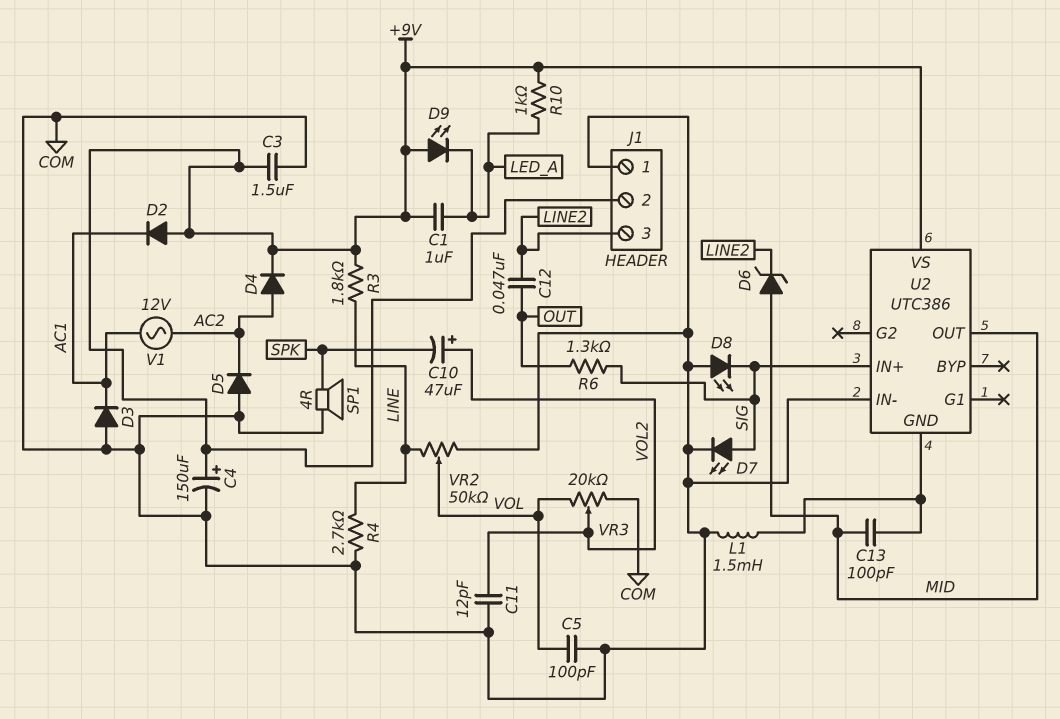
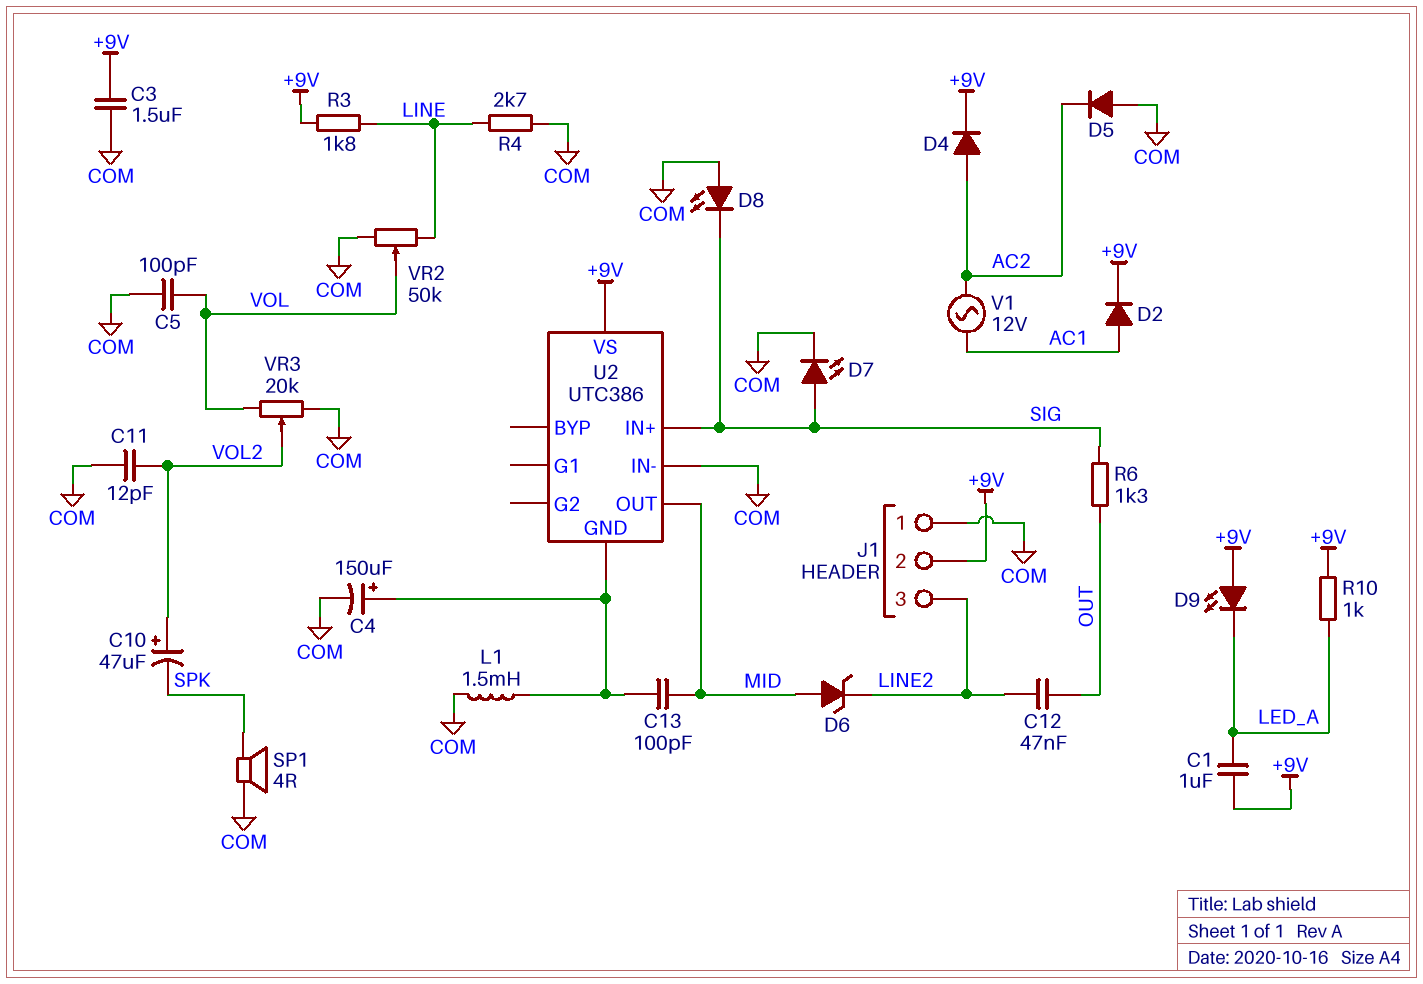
C4: 150uF (plus +9V, minus COM) -> 150uF (plus U2/GND, minus COM)
D2: diode (A +9V, K AC1) -> diode (A AC1, K +9V)
D3: diode (A COM, K AC1) -> none

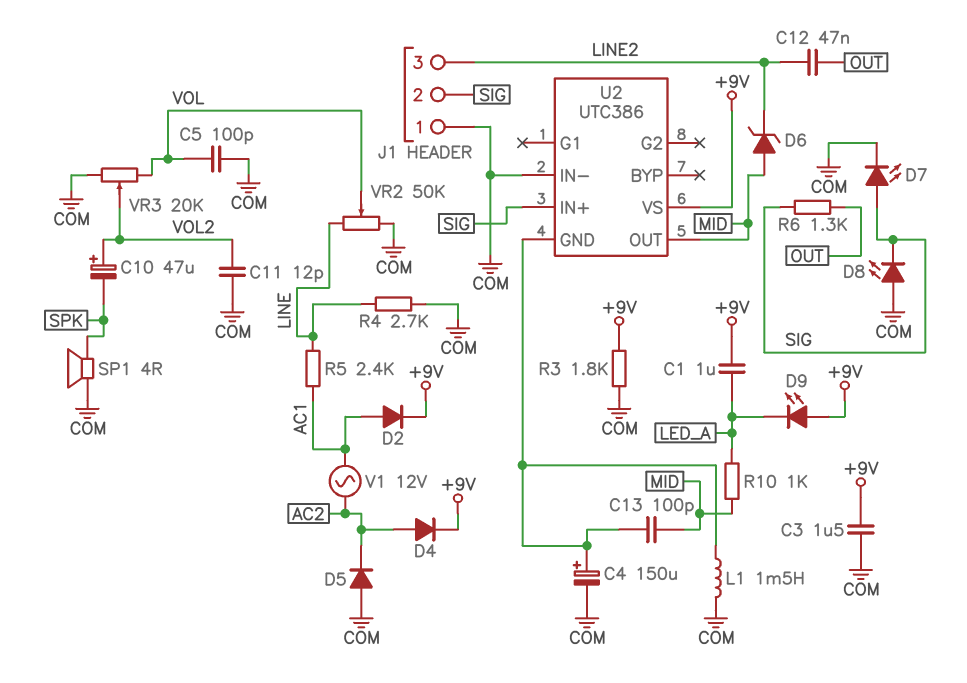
J1 pin 2: +9V -> SIG
R3: 1.8k (+9V, LINE) -> 1.8k (+9V, COM)
R5: none -> 2.4k (AC1, LINE)
R10: 1k (+9V, LED_A) -> 1k (LED_A, MID)

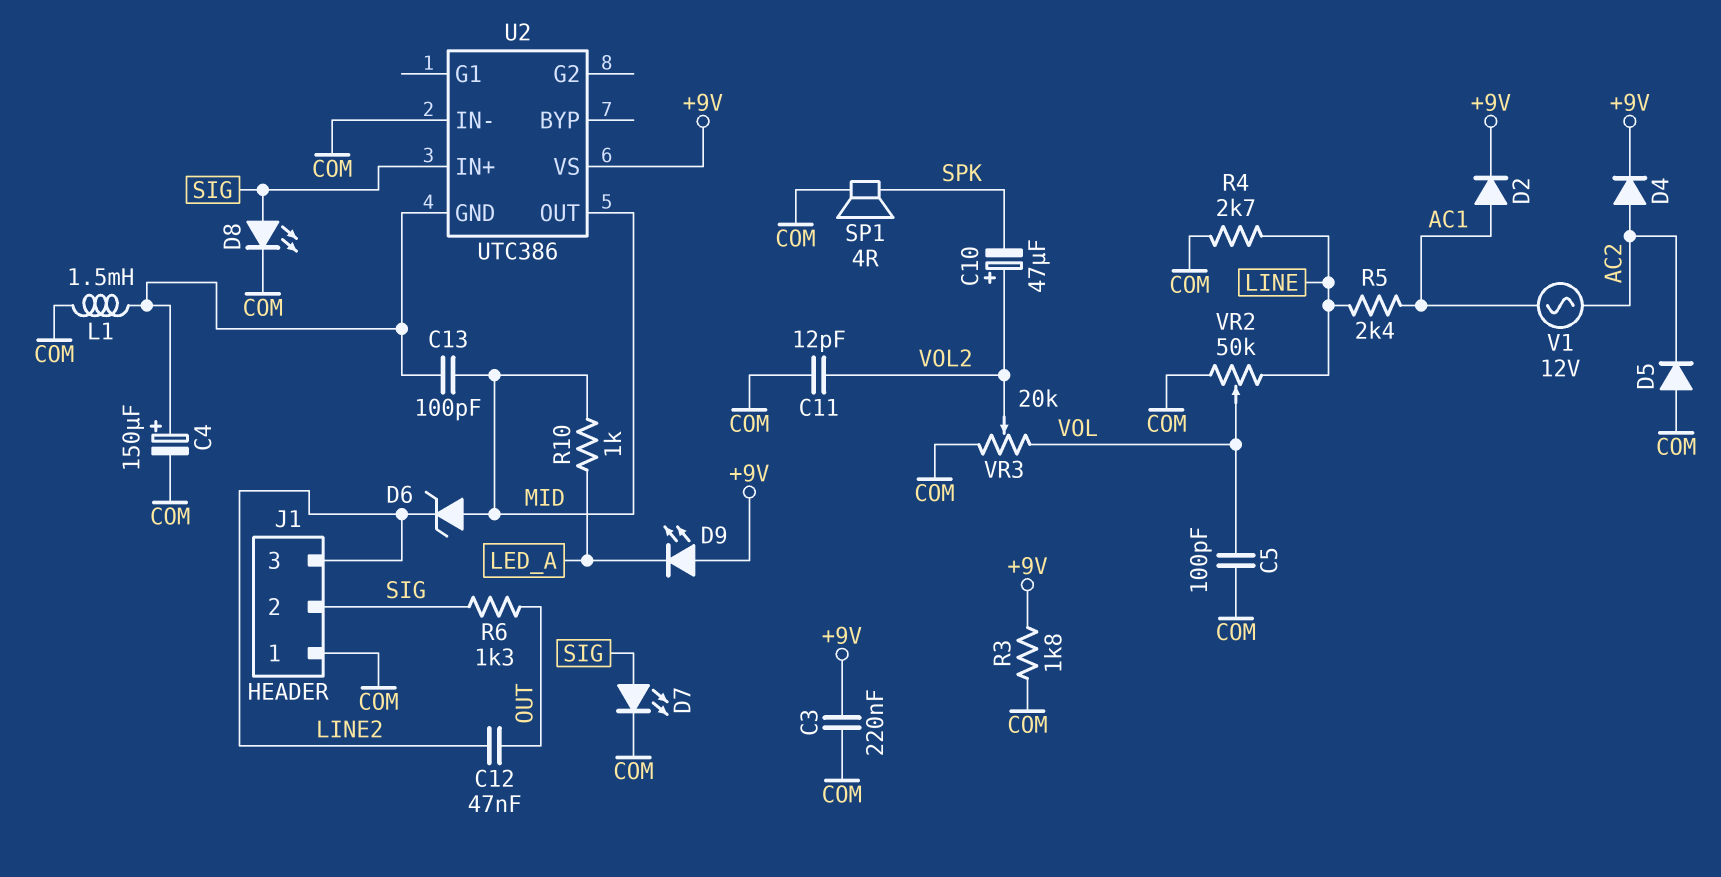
C1: 1uF (+9V, LED_A) -> none
C3: 1.5uF (+9V, COM) -> 220nF (+9V, COM)
D8: LED (A COM, K SIG) -> LED (A SIG, K COM)

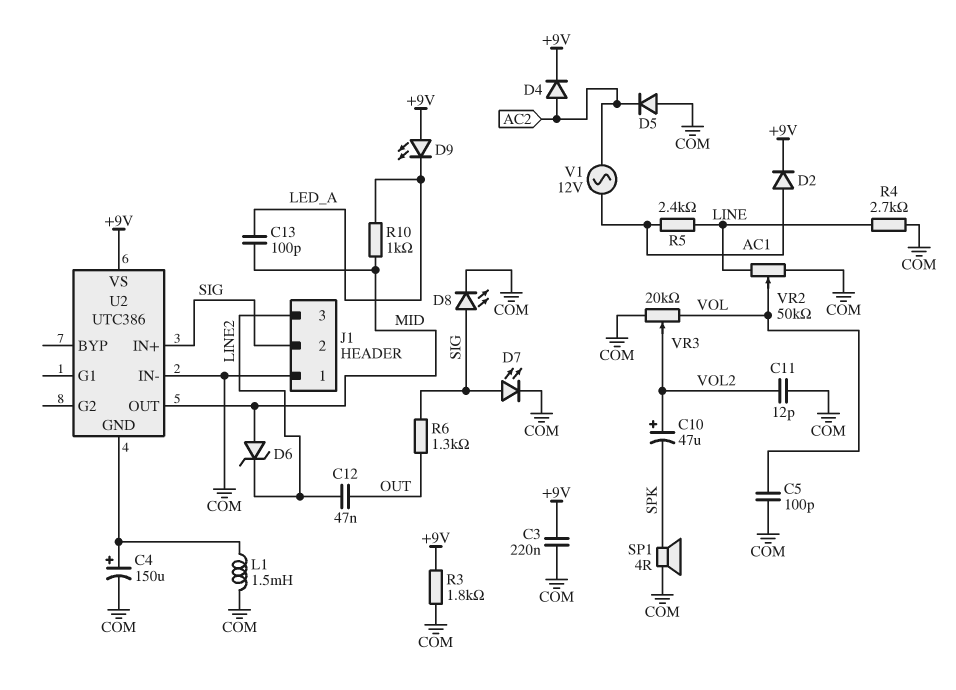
C13: 100pF (MID, U2/GND) -> 100pF (LED_A, MID)

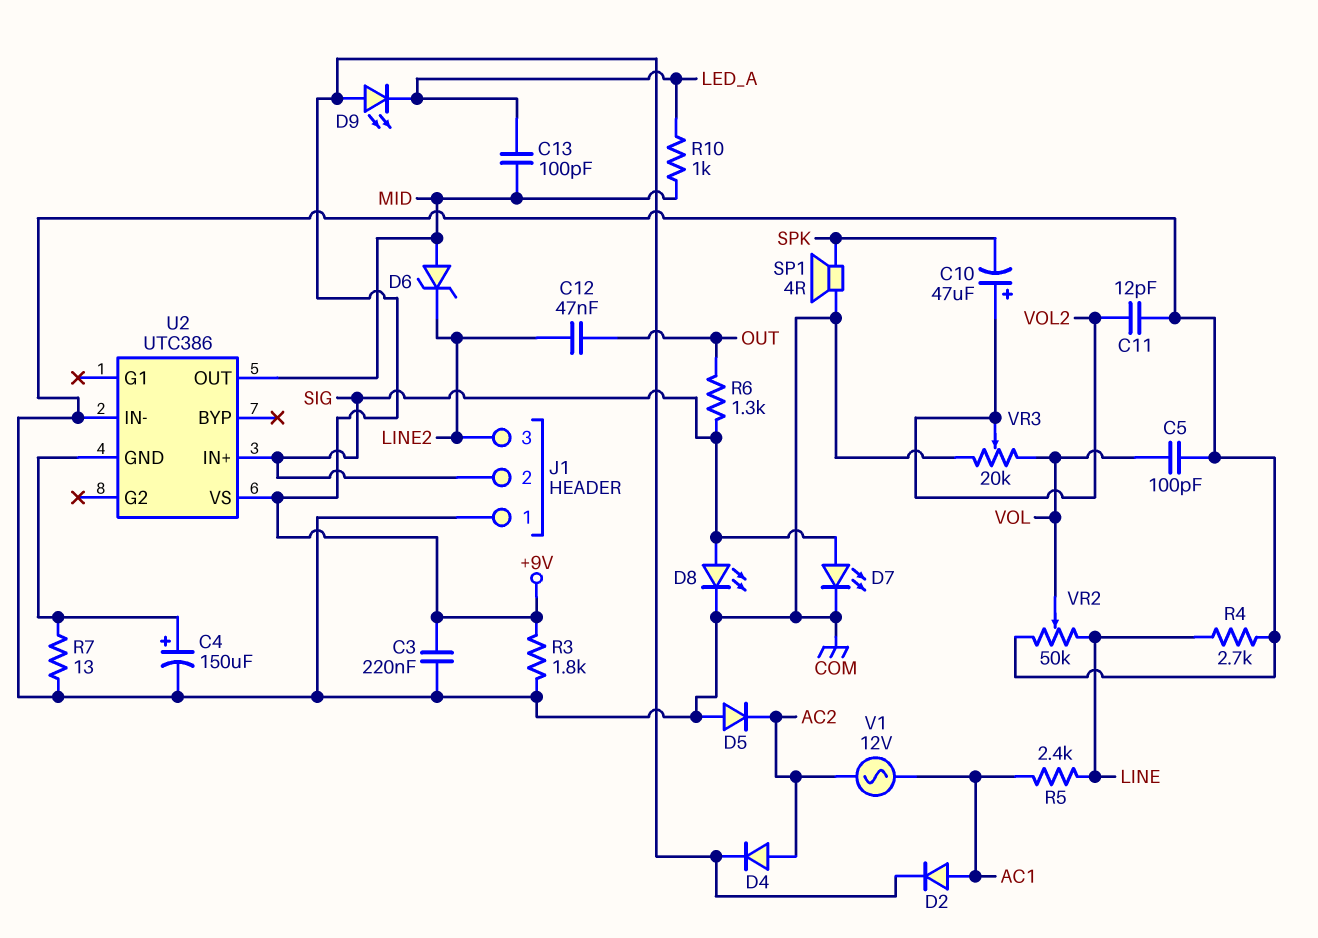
L1: 1.5mH (COM, U2/GND) -> none
R7: none -> 13 (COM, U2/GND)

